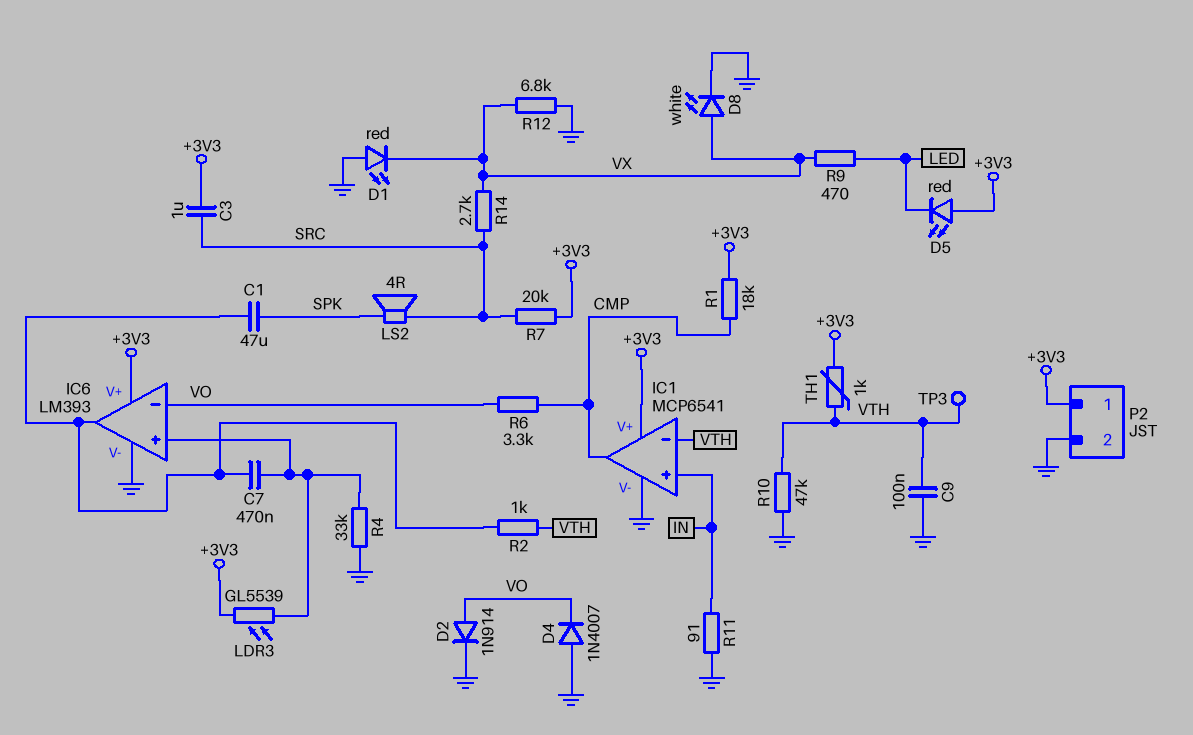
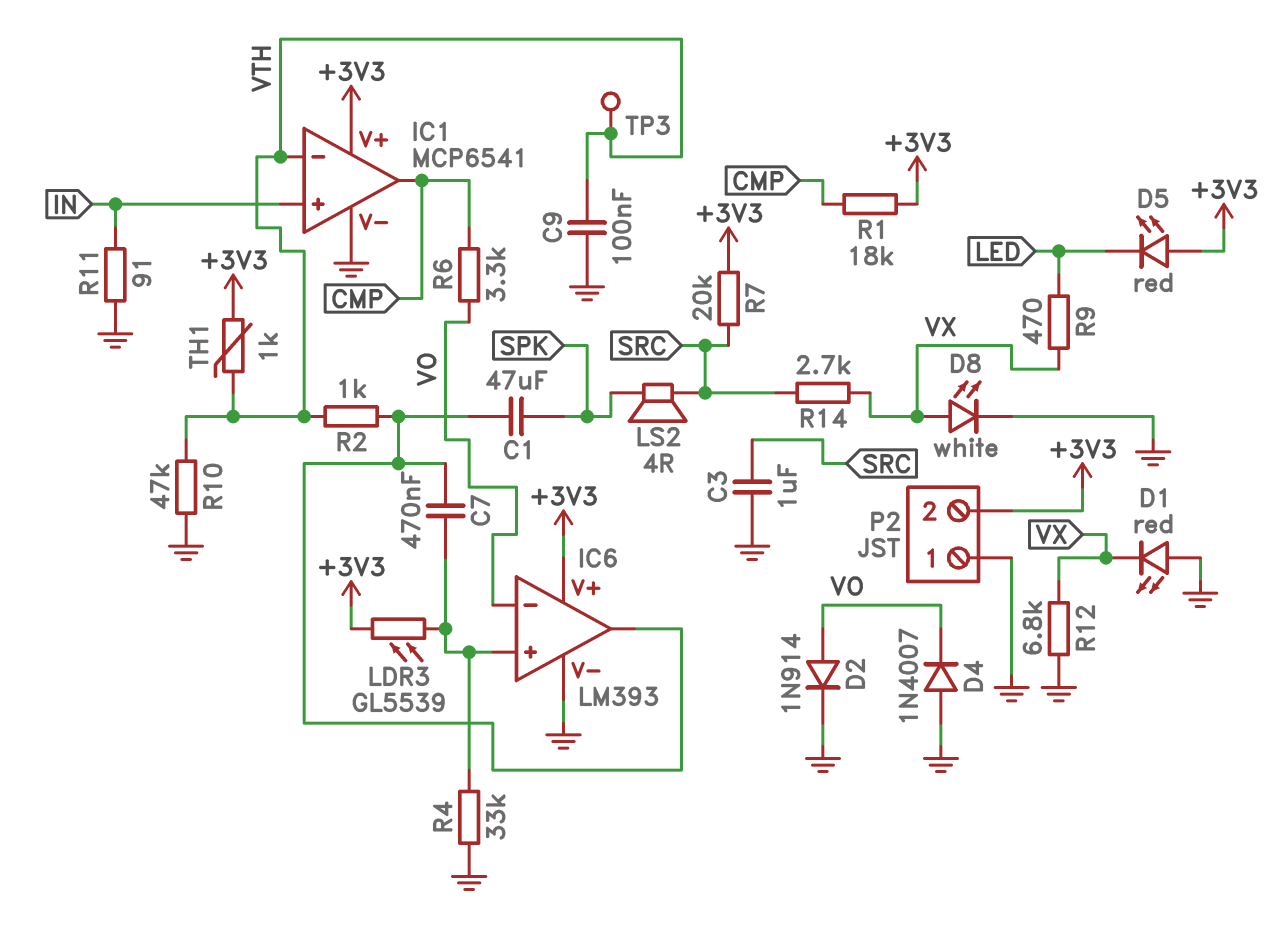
C3: 1uF (+3V3, SRC) -> 1uF (GND, SRC)
P2 pin 1: +3V3 -> GND
P2 pin 2: GND -> +3V3

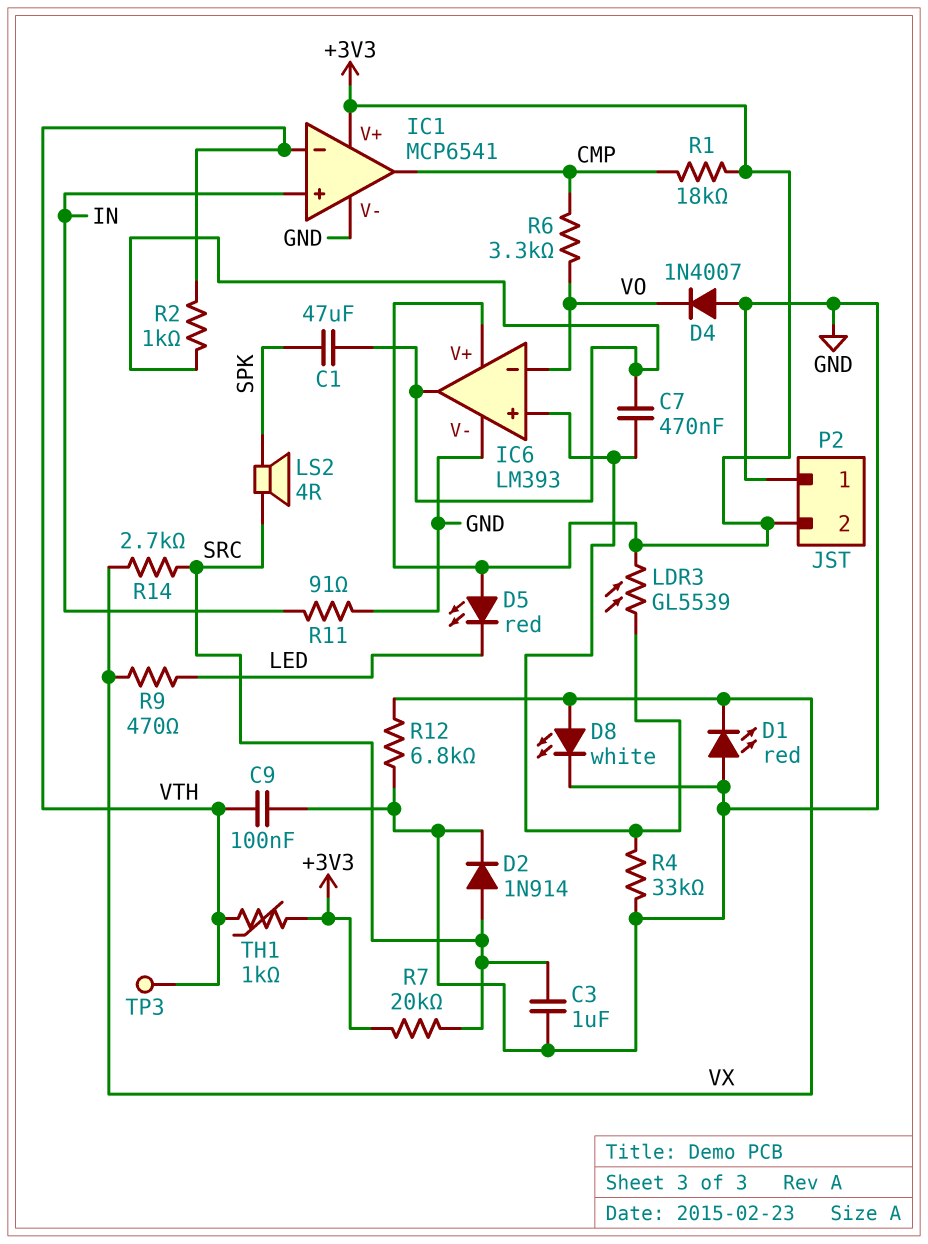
D2: diode 1N914 (A VO, K GND) -> diode 1N914 (A SRC, K GND)
R10: 47k (GND, VTH) -> none

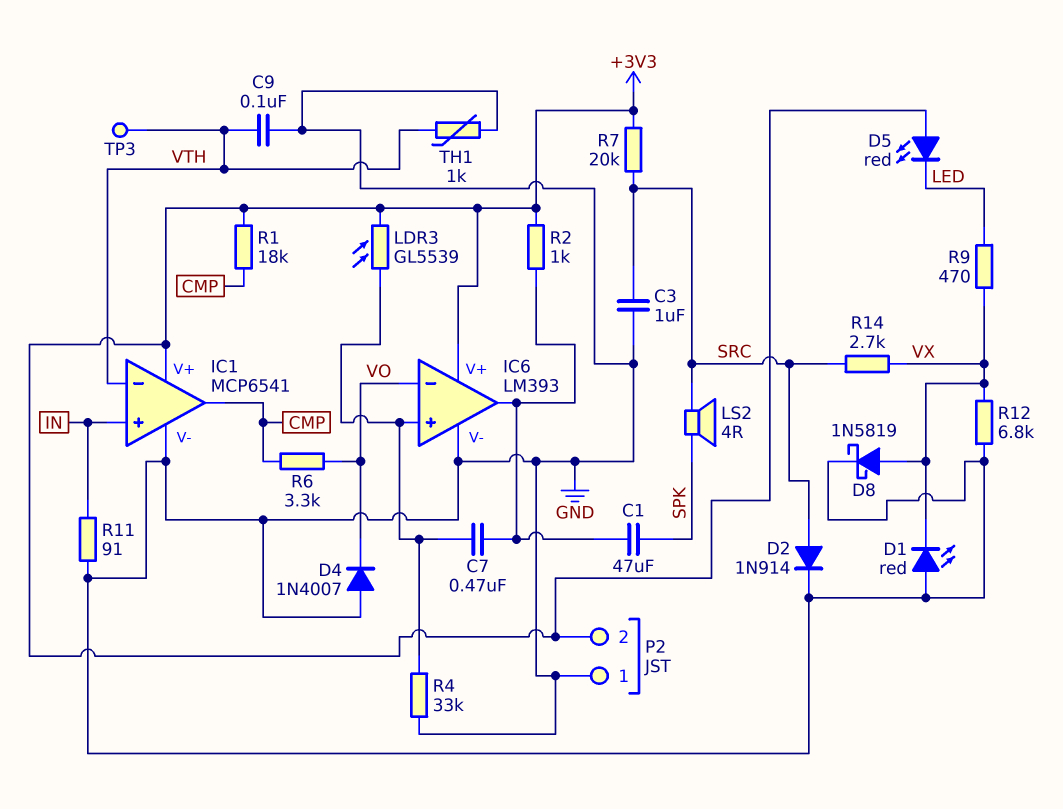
D8: LED white (A VX, K GND) -> schottky 1N5819 (A VX, K GND)
R2: 1k (IC6/out, VTH) -> 1k (+3V3, IC6/out)
TH1: 1k (+3V3, VTH) -> 1k (GND, VTH)

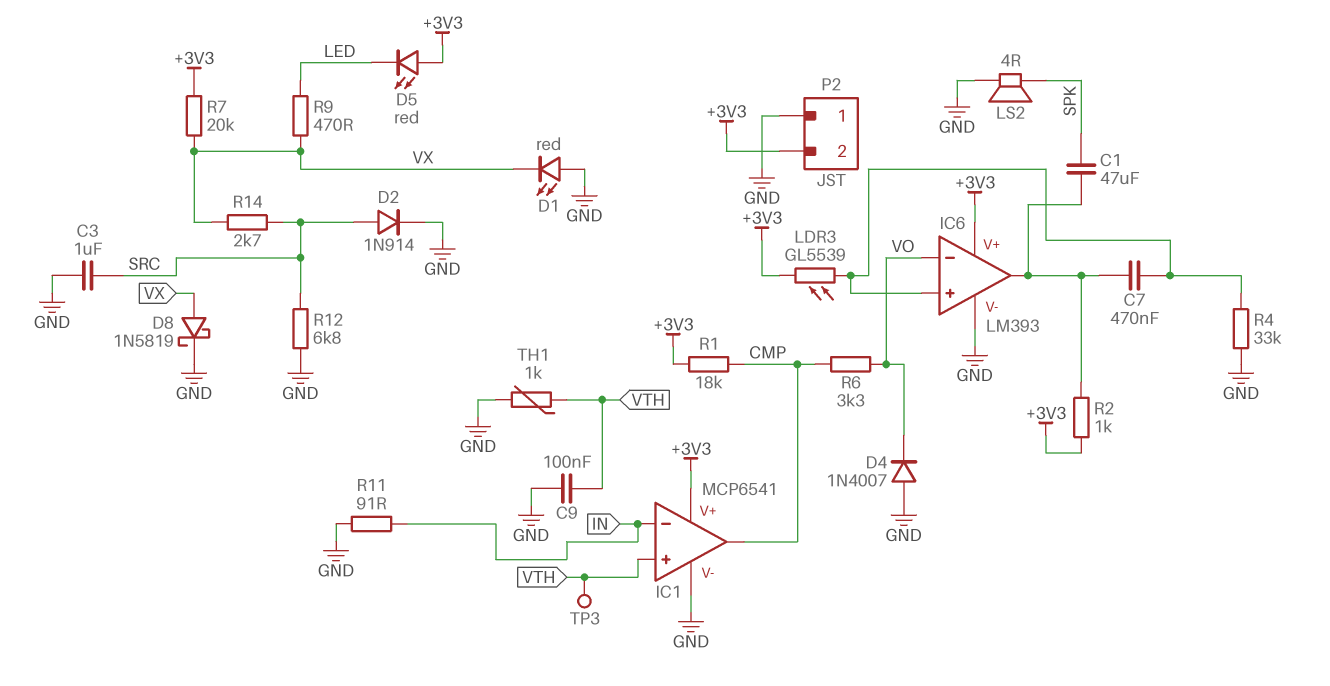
IC1 pin in+: IN -> VTH
IC1 pin in-: VTH -> IN
LS2: speaker 4R (SPK, SRC) -> speaker 4R (GND, SPK)
R7: 20k (+3V3, SRC) -> 20k (+3V3, VX)
R12: 6.8k (GND, VX) -> 6.8k (GND, SRC)

